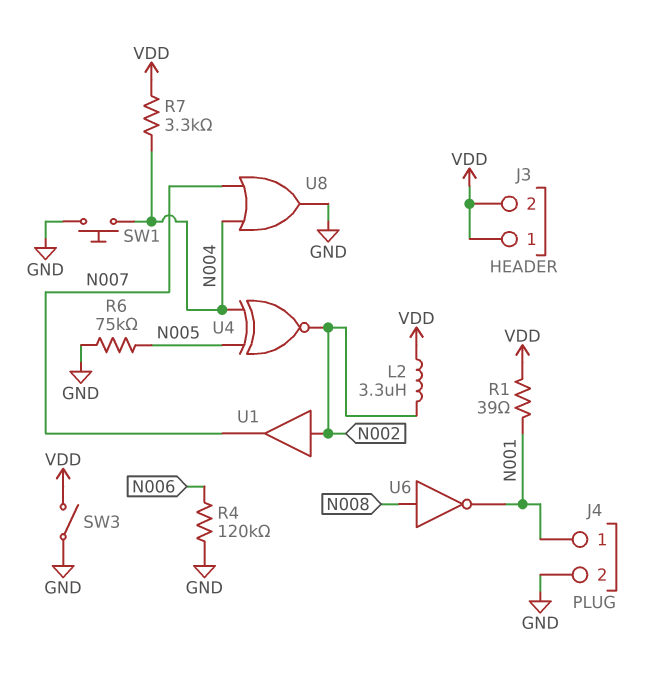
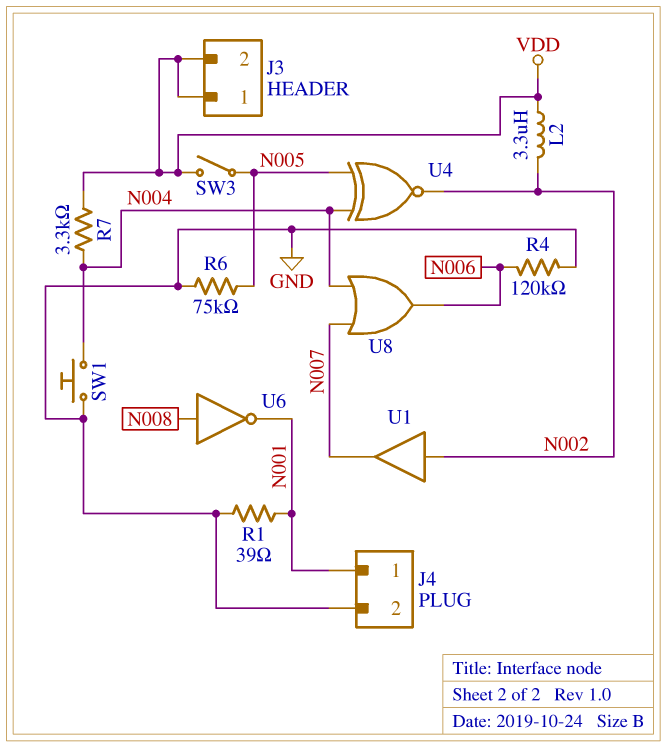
R1: 39 (N001, VDD) -> 39 (GND, N001)
SW3: switch (GND, VDD) -> switch (N005, VDD)
U8: OR (in N004, in N007, out GND) -> OR (in N004, in N007, out N006)

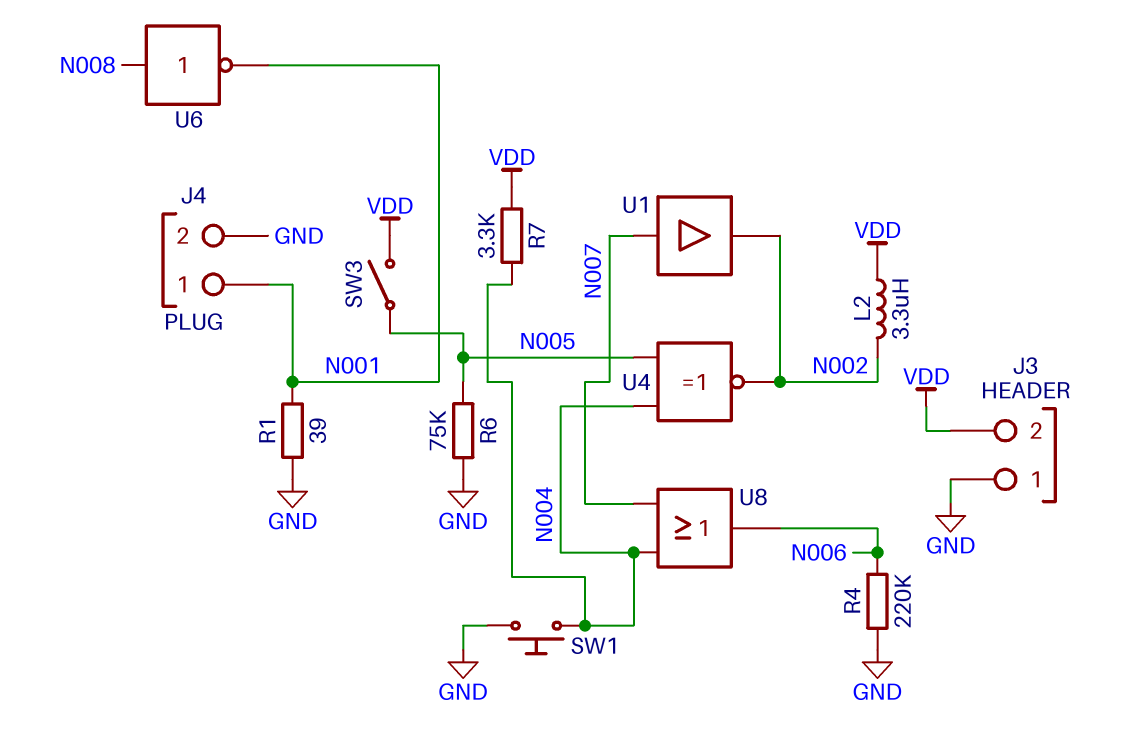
J3 pin 1: VDD -> GND
R4: 120k (GND, N006) -> 220k (GND, N006)
U1: buffer (in N002, out N007) -> buffer (in N007, out N002)

